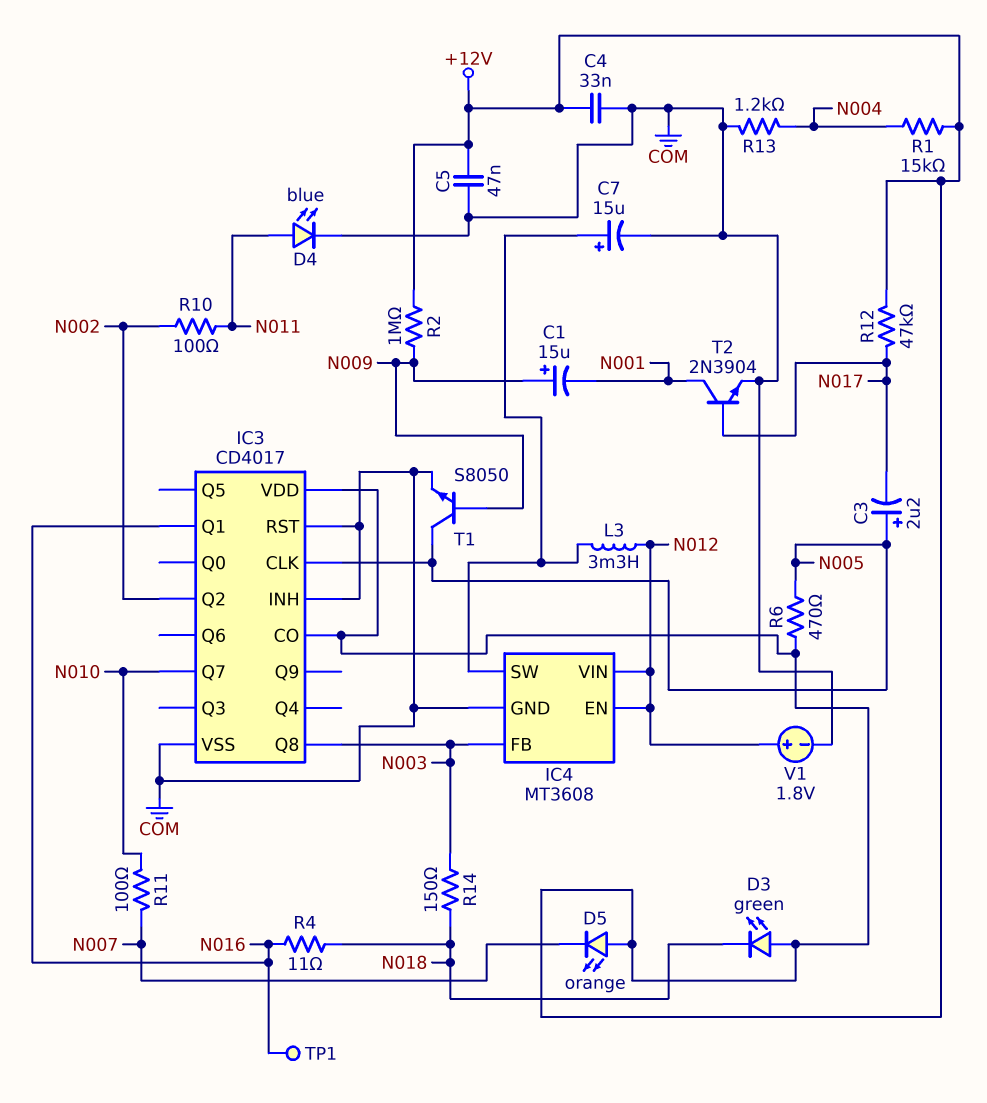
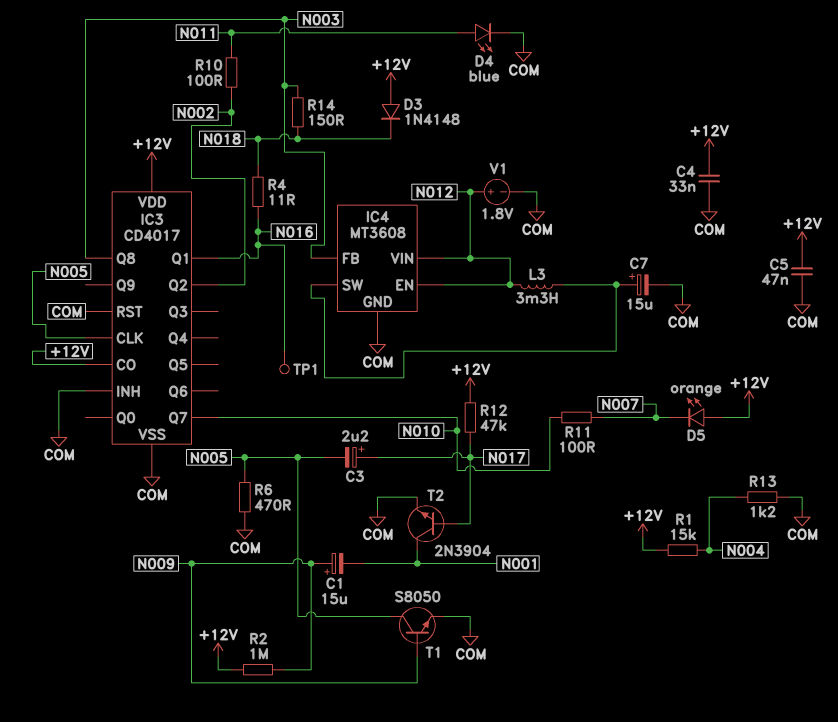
C3: 2.2uF (plus N005, minus N017) -> 2.2uF (plus N017, minus N005)
D3: LED green (A +12V, K N018) -> diode 1N4148 (A +12V, K N018)
R6: 470 (+12V, N005) -> 470 (COM, N005)

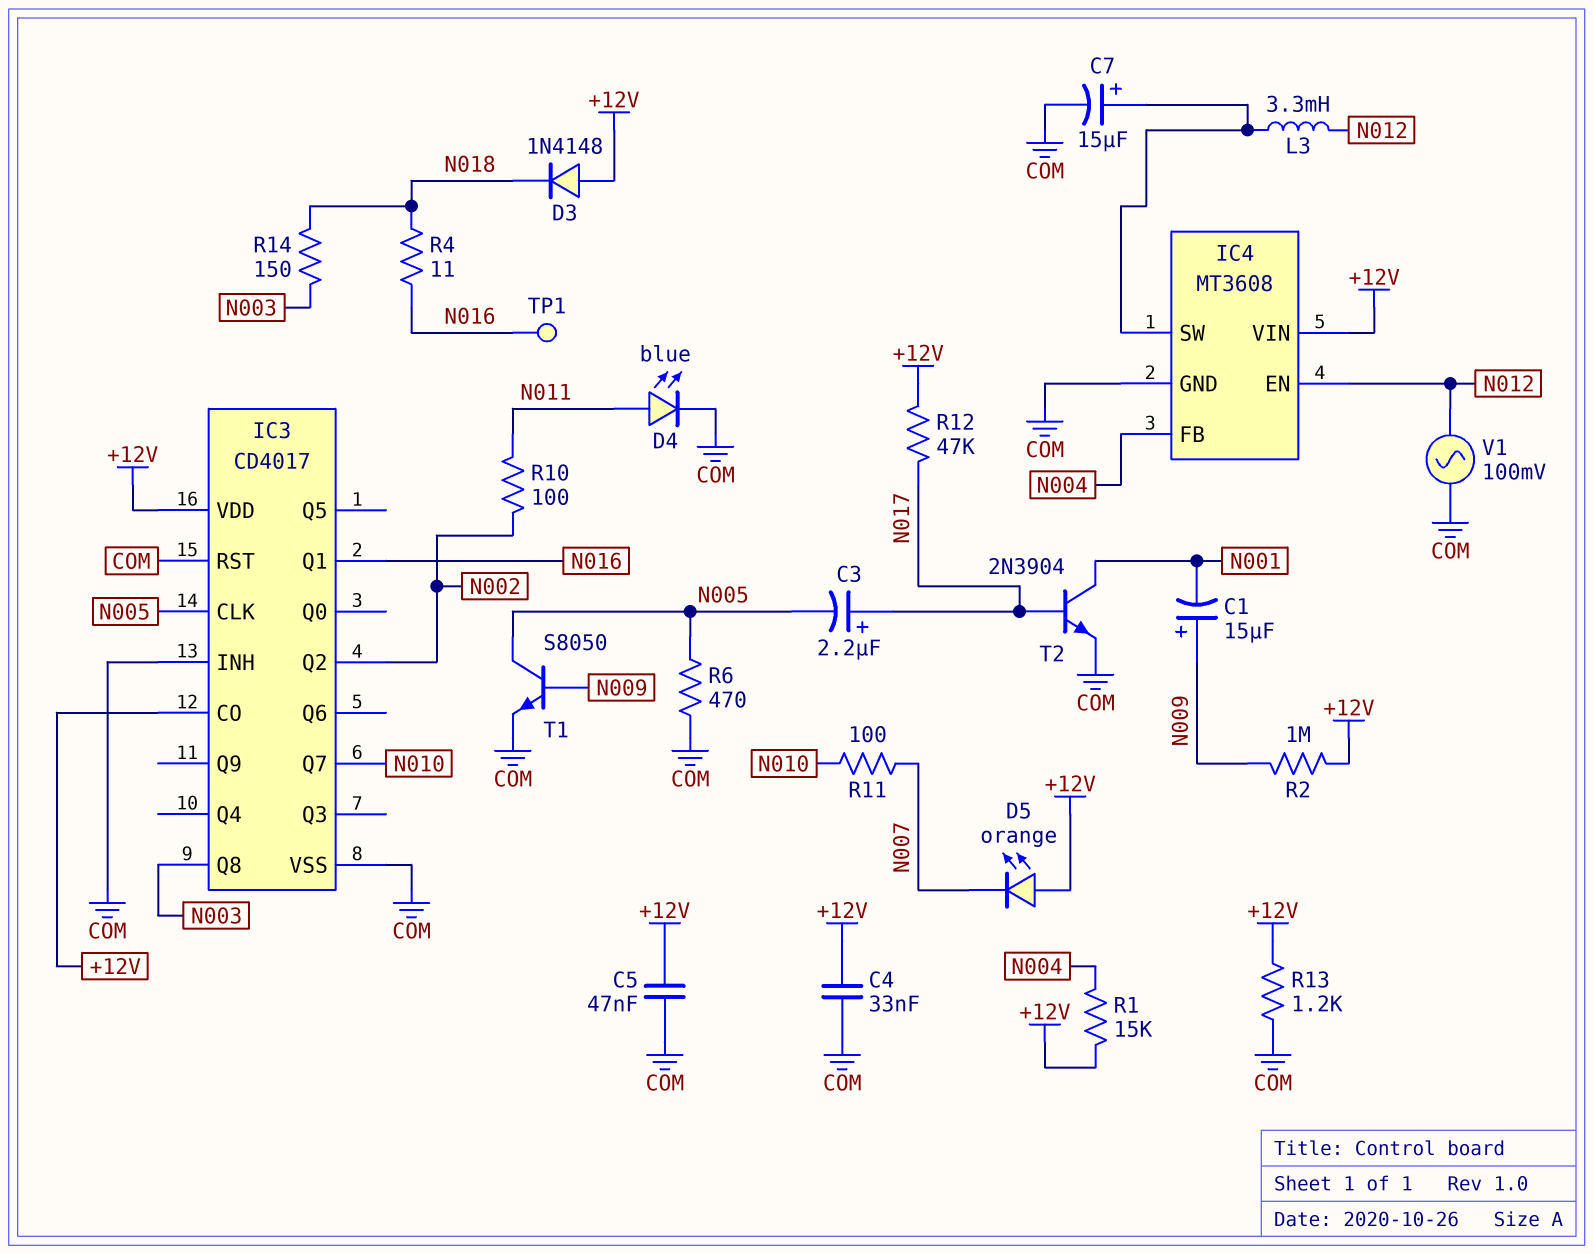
IC4 pin FB: N003 -> N004
IC4 pin VIN: N012 -> +12V
R13: 1.2k (COM, N004) -> 1.2k (+12V, COM)
V1: 1.8V (plus N012, minus COM) -> AC 100mV (COM, N012)

